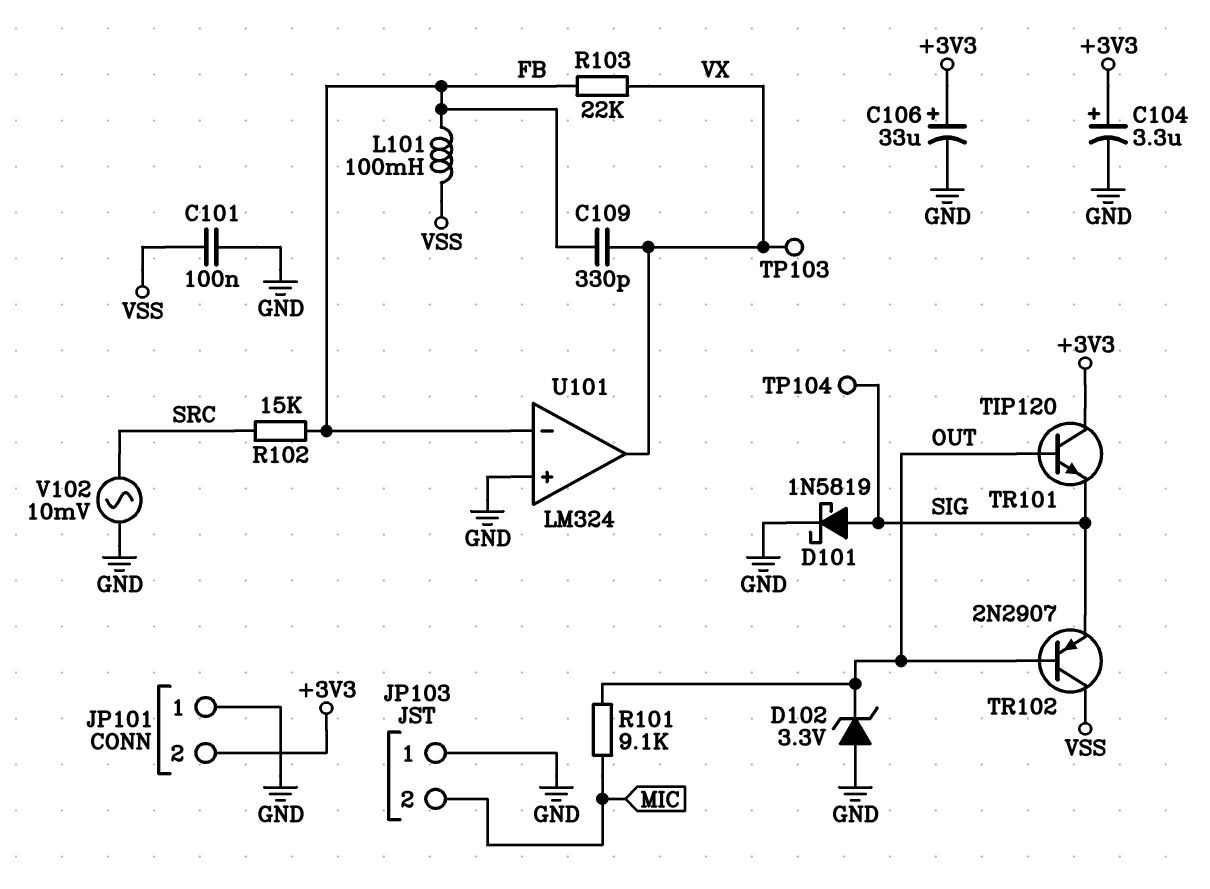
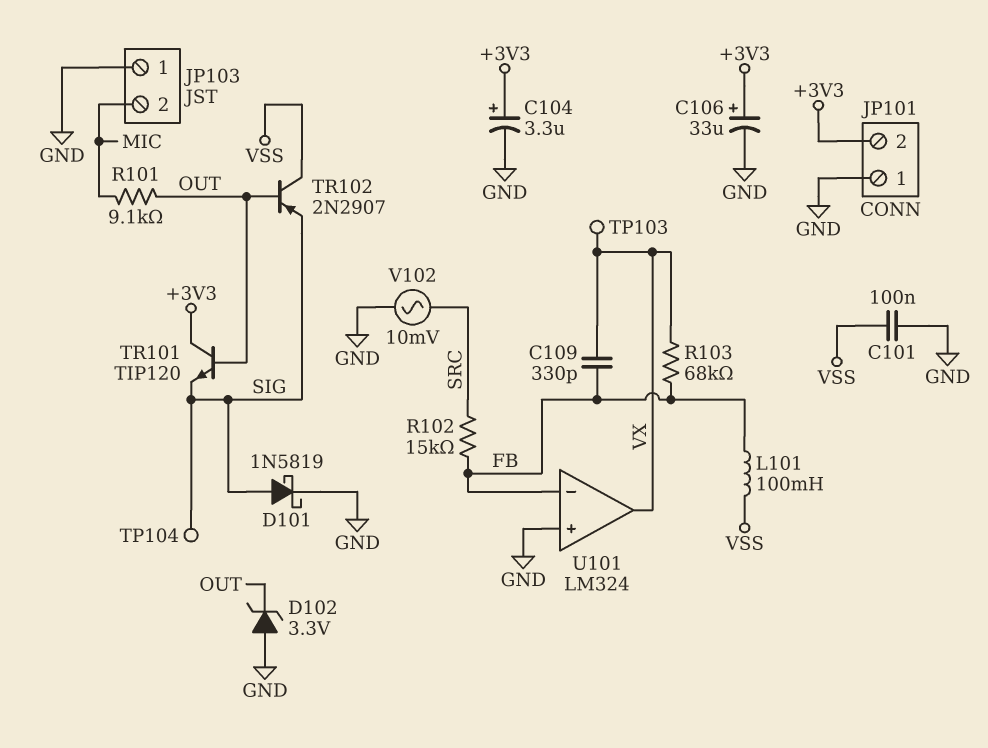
R103: 22k (FB, VX) -> 68k (FB, VX)

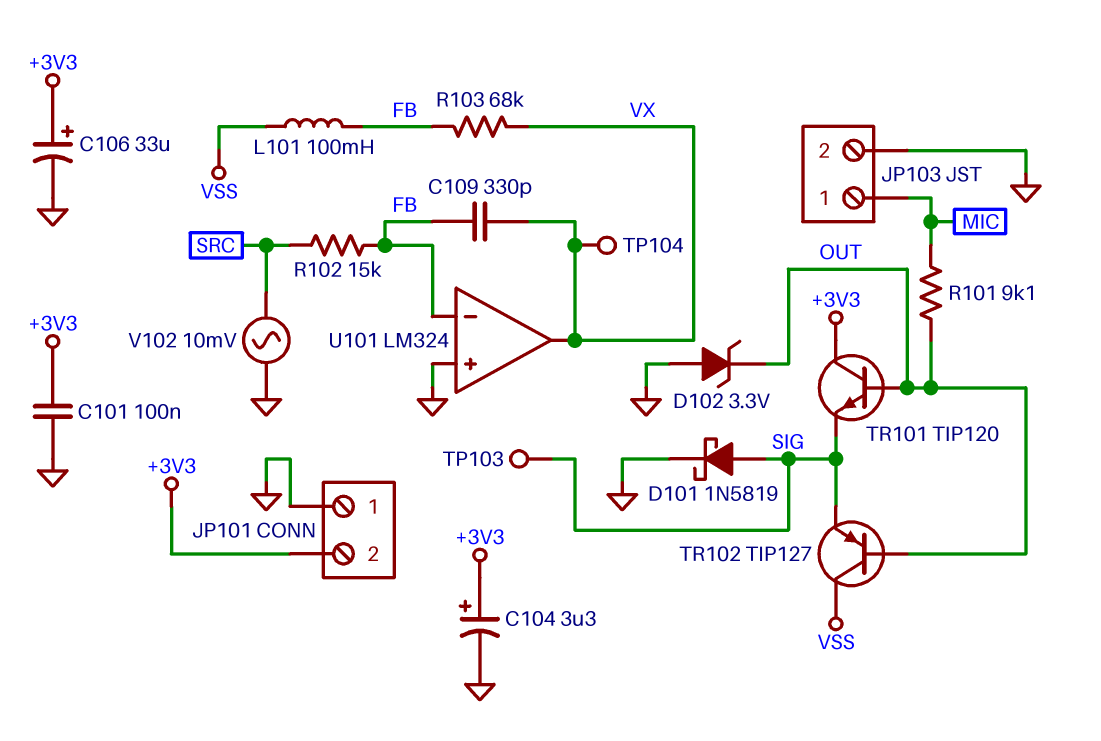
C101: 100nF (GND, VSS) -> 100nF (+3V3, GND)
JP103 pin 1: GND -> MIC
JP103 pin 2: MIC -> GND
TP103: test point (VX) -> test point (SIG)
TP104: test point (SIG) -> test point (VX)
TR102: PNP 2N2907 (B OUT, C VSS, E SIG) -> PNP TIP127 (B OUT, C VSS, E SIG)

